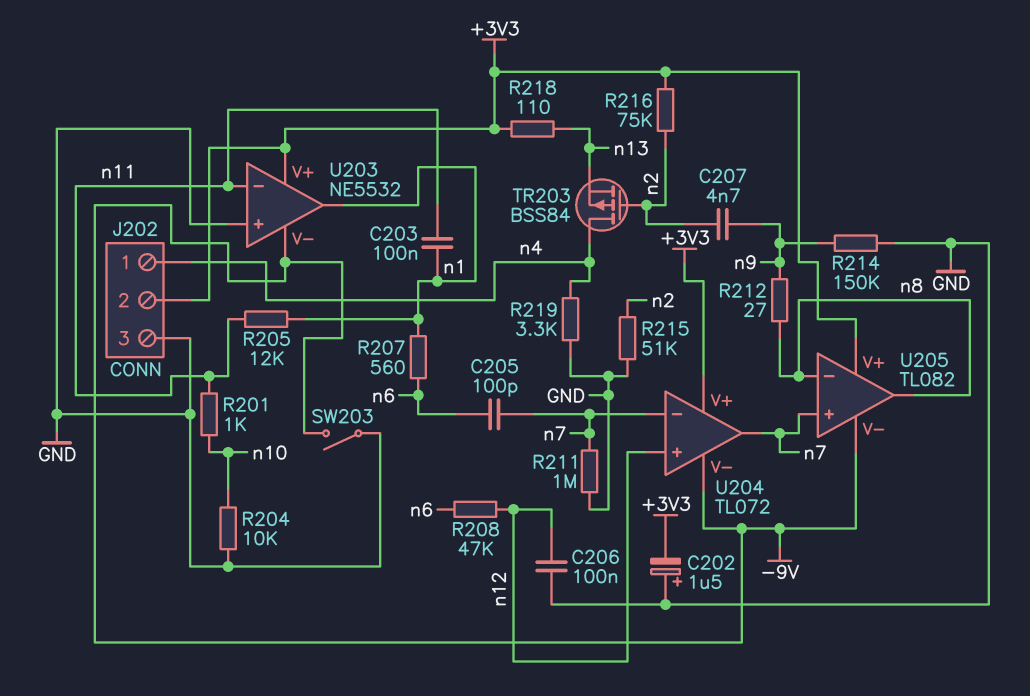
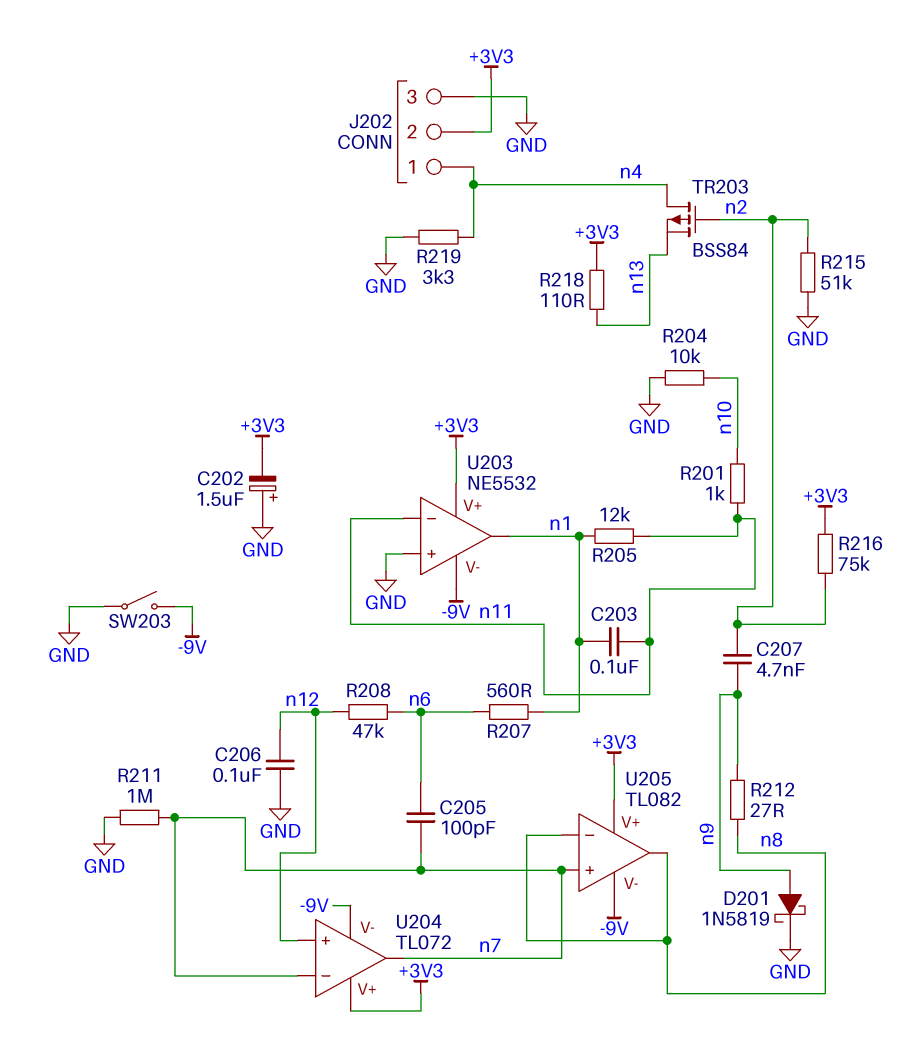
D201: none -> schottky 1N5819 (A n9, K GND)
R214: 150k (GND, n9) -> none

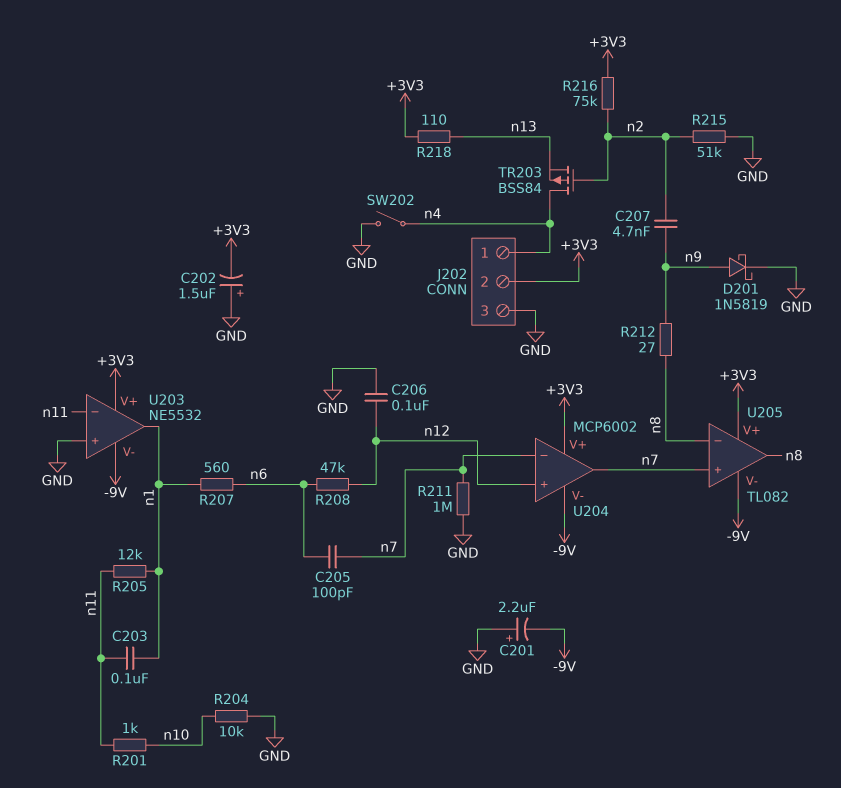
C201: none -> 2.2uF (plus GND, minus -9V)
R219: 3.3k (GND, n4) -> none
SW202: none -> switch (GND, n4)
SW203: switch (-9V, GND) -> none
U204: TL072 -> MCP6002

